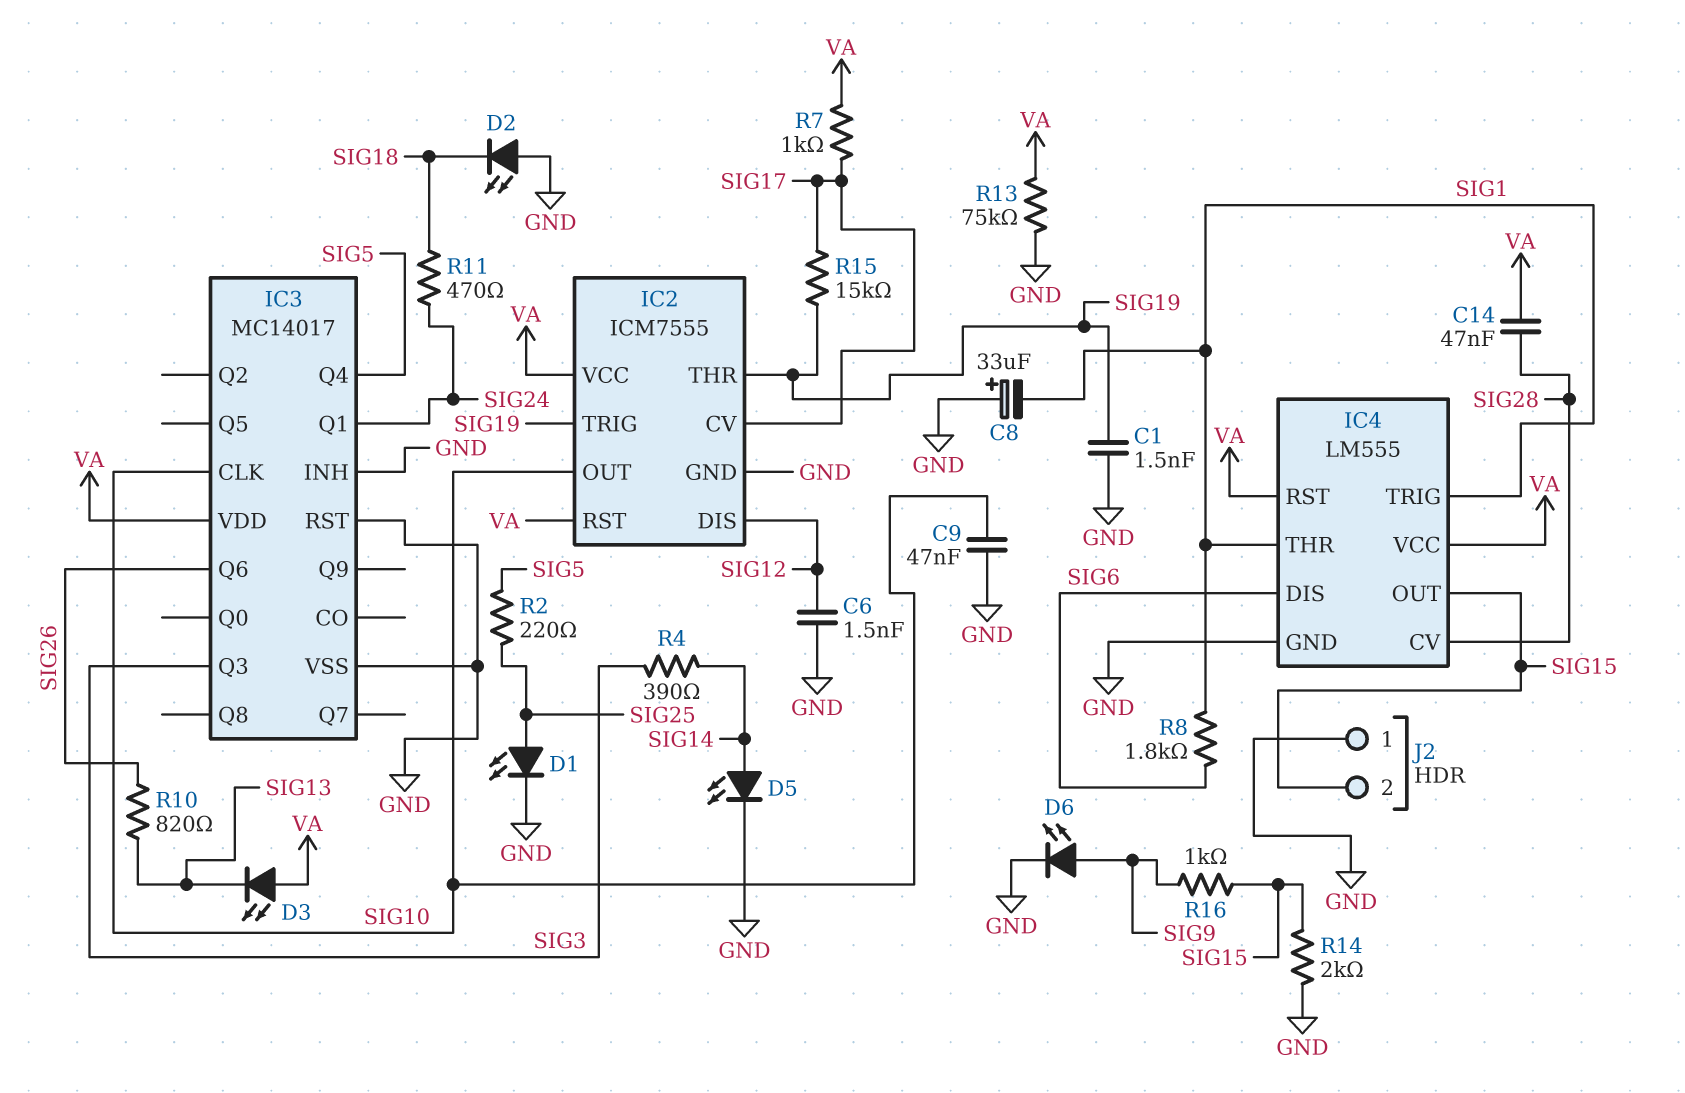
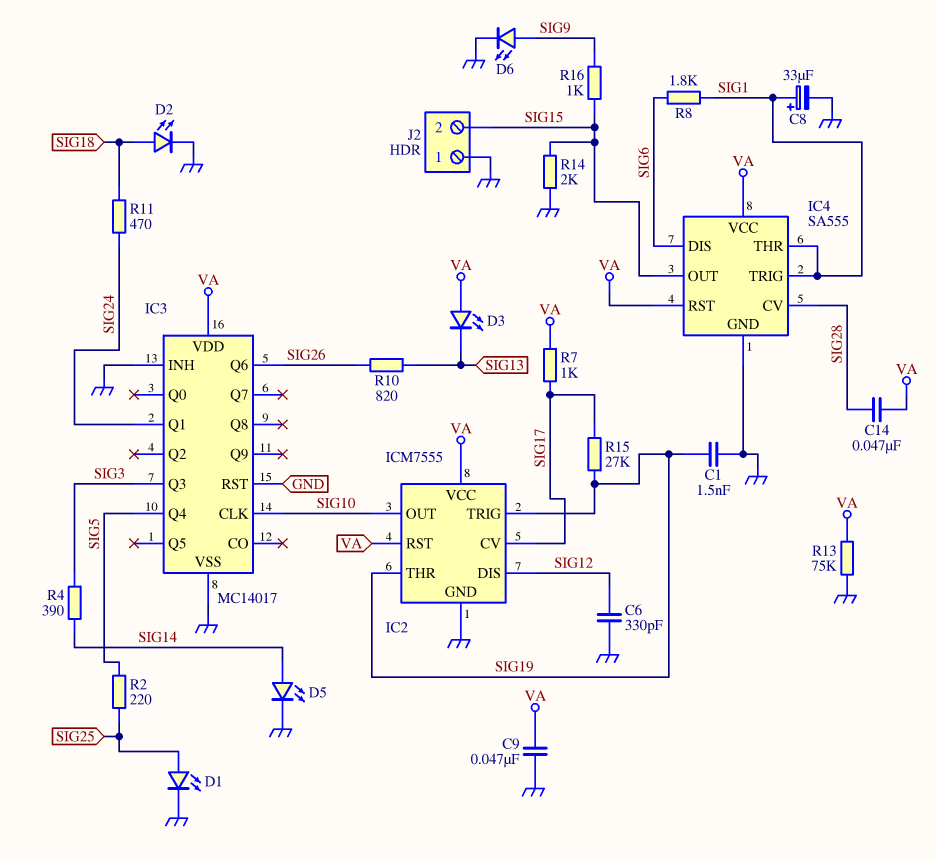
C6: 1.5nF (GND, SIG12) -> 330pF (GND, SIG12)
C8: 33uF (plus GND, minus SIG1) -> 33uF (plus SIG1, minus GND)
C9: 47nF (GND, SIG10) -> 47nF (GND, VA)
D2: LED (A GND, K SIG18) -> LED (A SIG18, K GND)
IC4: LM555 -> SA555
R15: 15k (SIG17, SIG19) -> 27k (SIG17, SIG19)

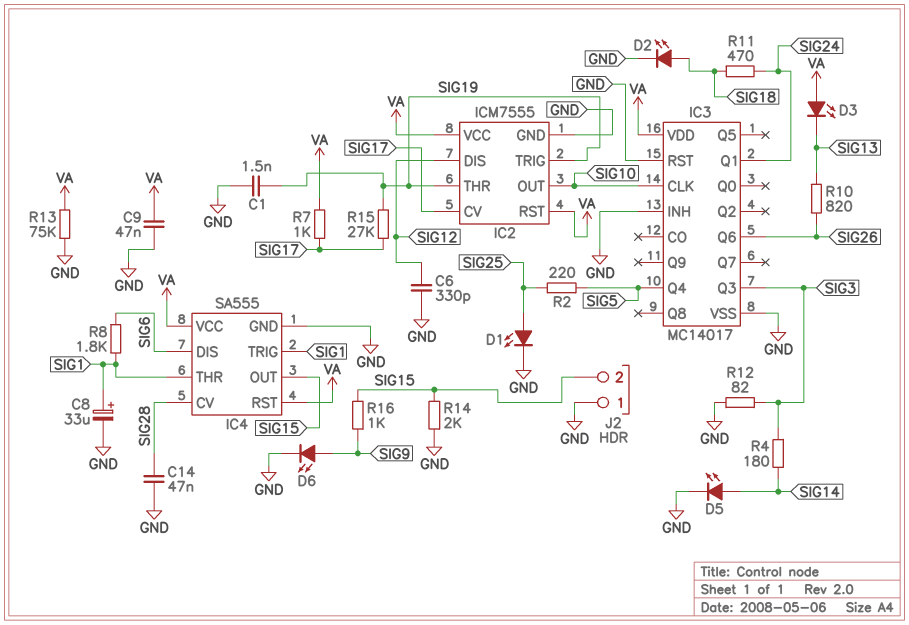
C14: 47nF (SIG28, VA) -> 47nF (GND, SIG28)
R4: 390 (SIG3, SIG14) -> 180 (SIG3, SIG14)
R12: none -> 82 (GND, SIG3)

